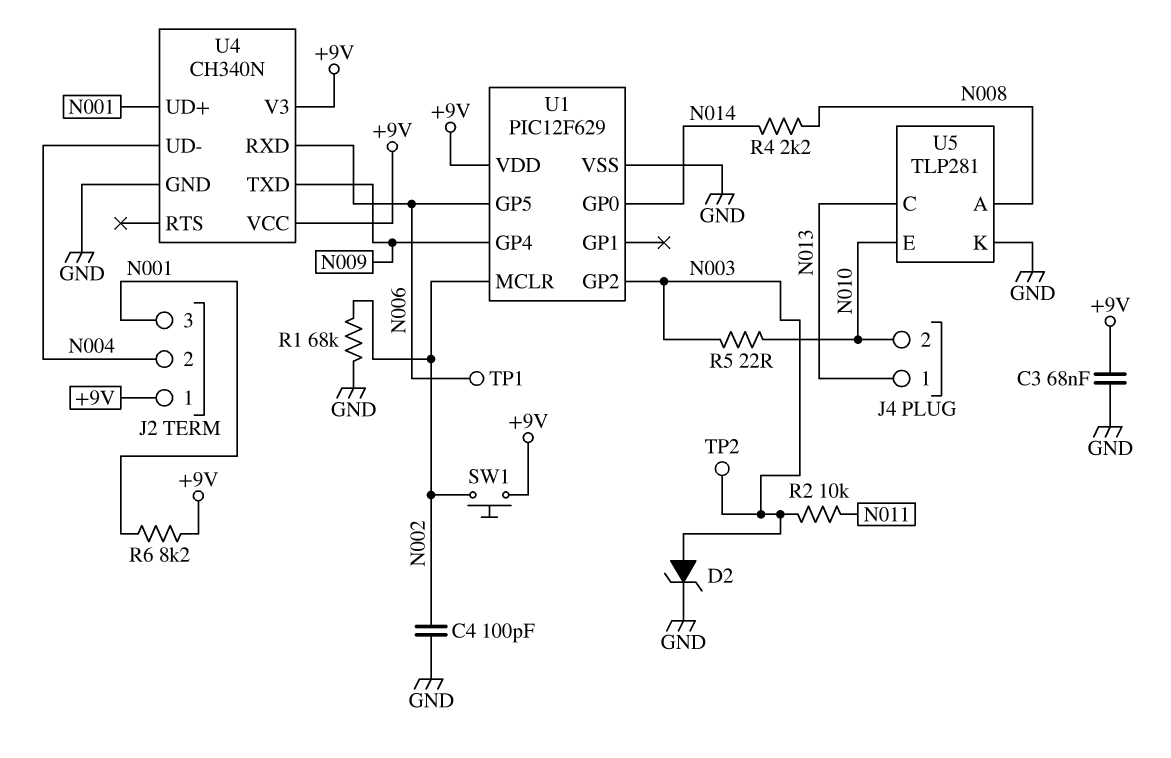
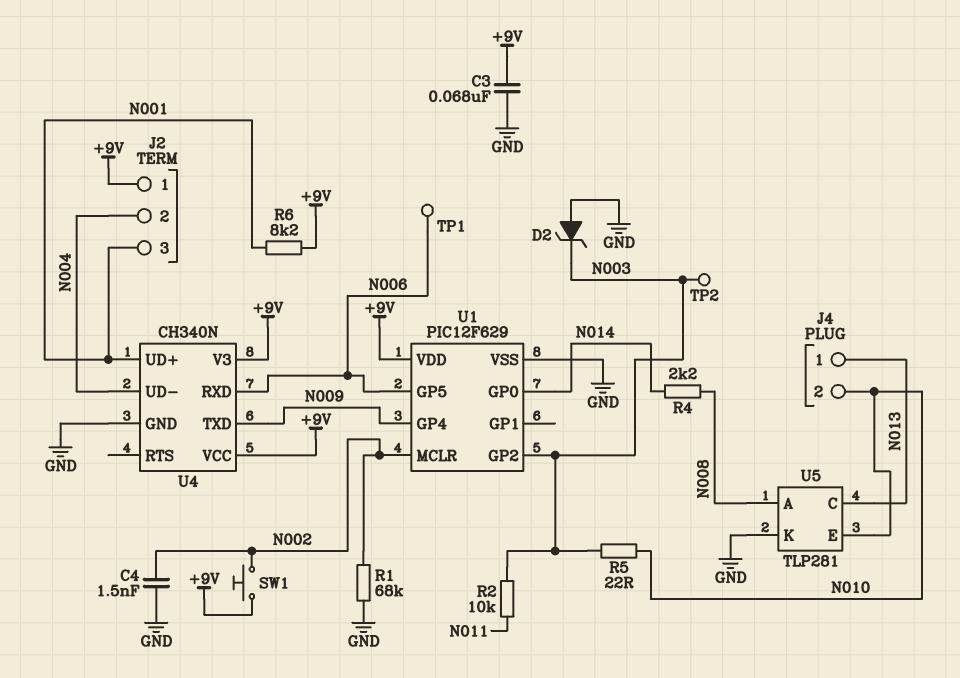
C4: 100pF (GND, N002) -> 1.5nF (GND, N002)
D2: zener (A N003, K GND) -> zener (A GND, K N003)

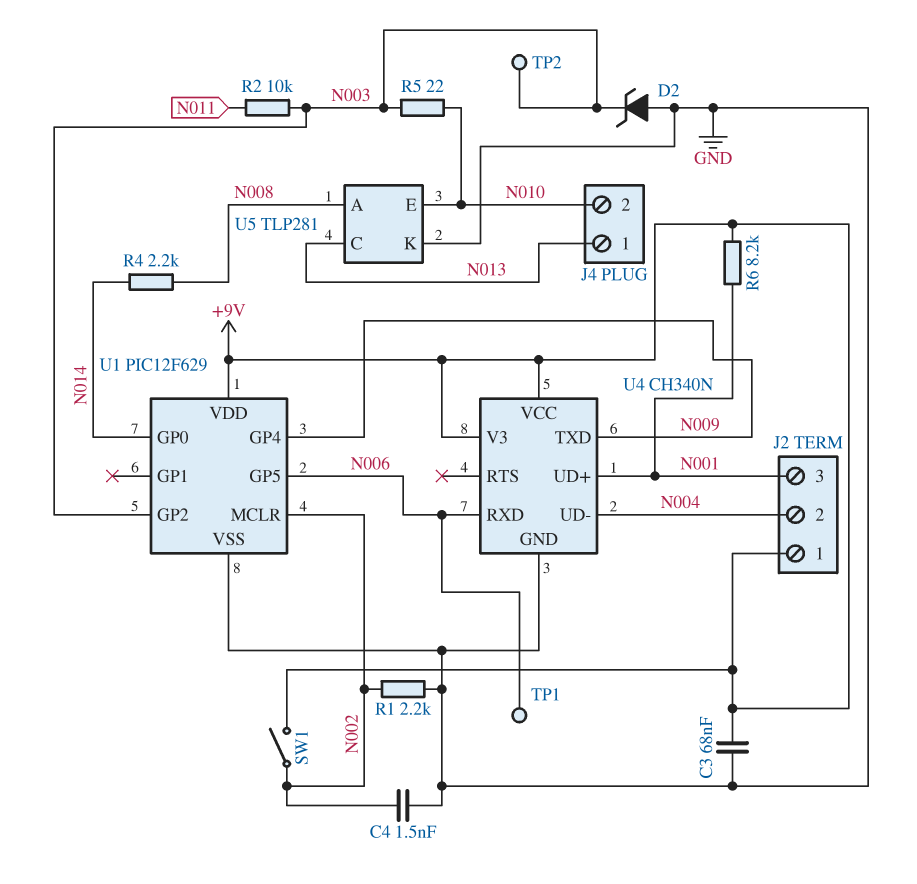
R1: 68k (GND, N002) -> 2.2k (GND, N002)
SW1: button (+9V, N002) -> switch (+9V, N002)

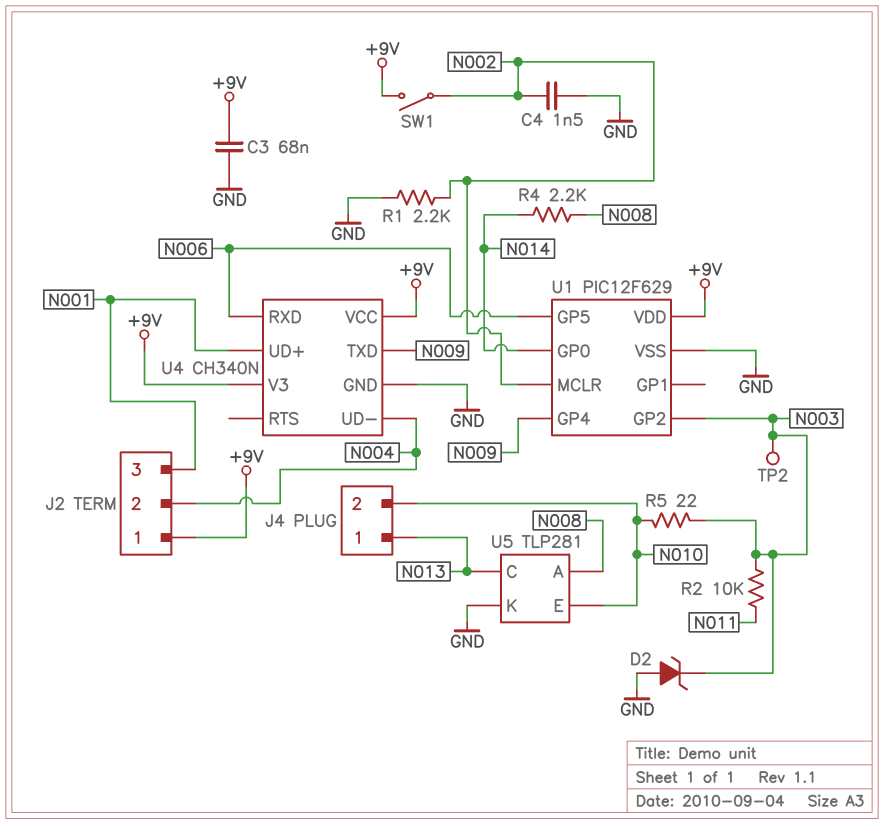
R6: 8.2k (+9V, N001) -> none
TP1: test point (N006) -> none

